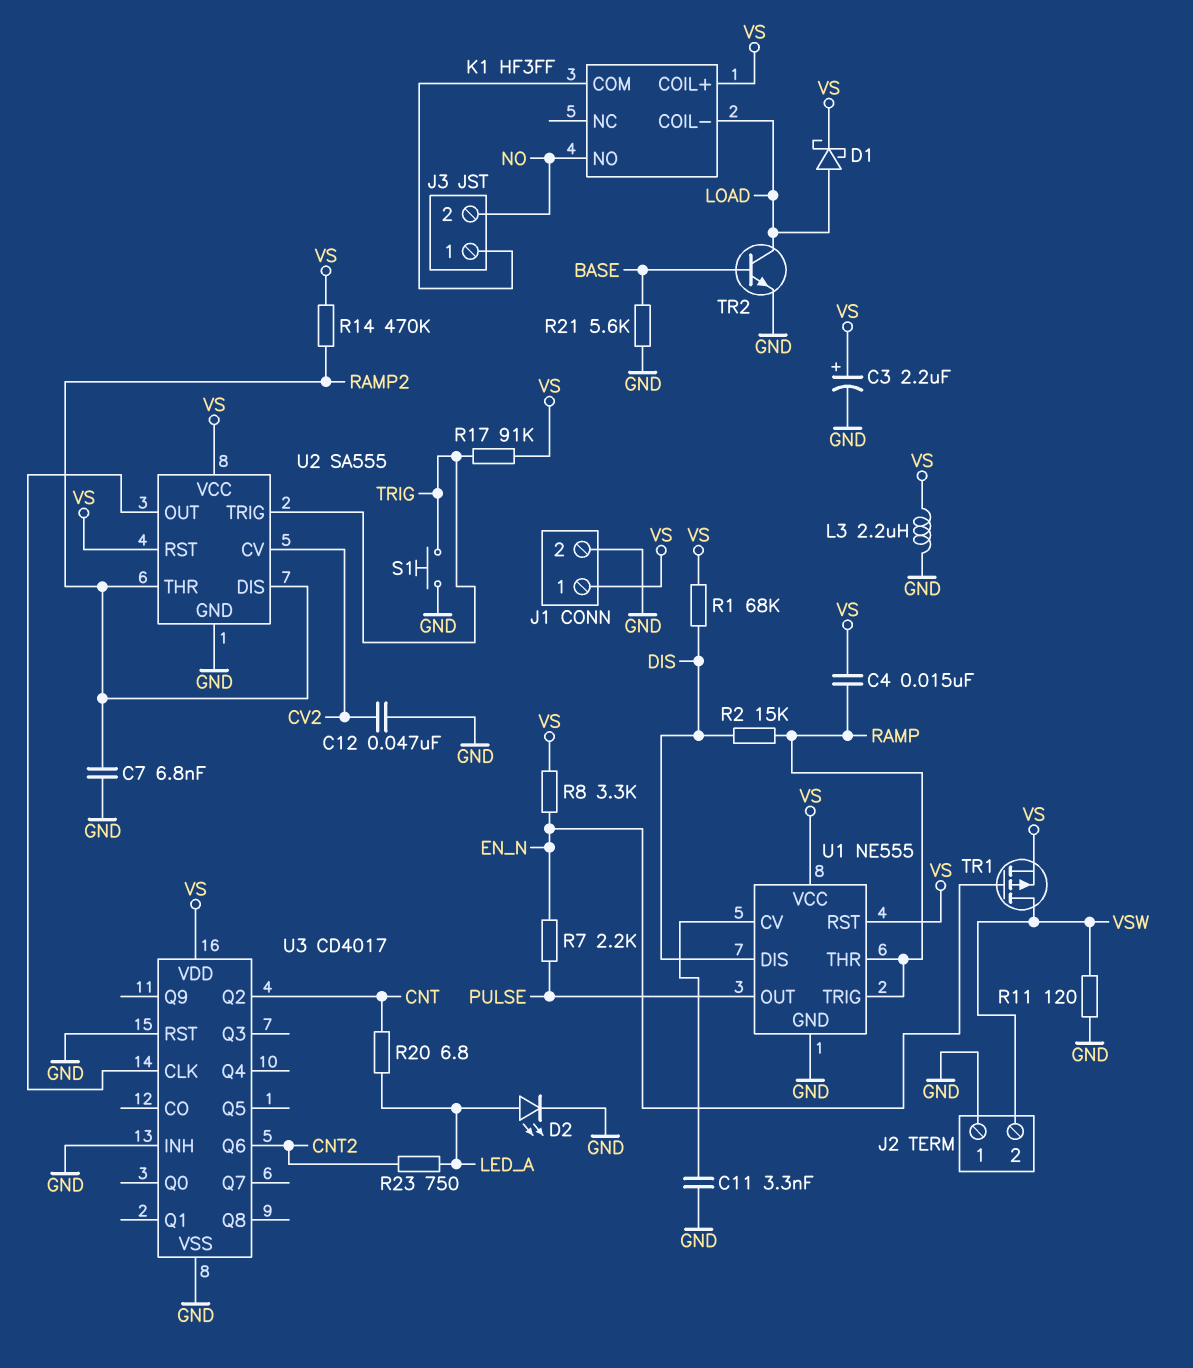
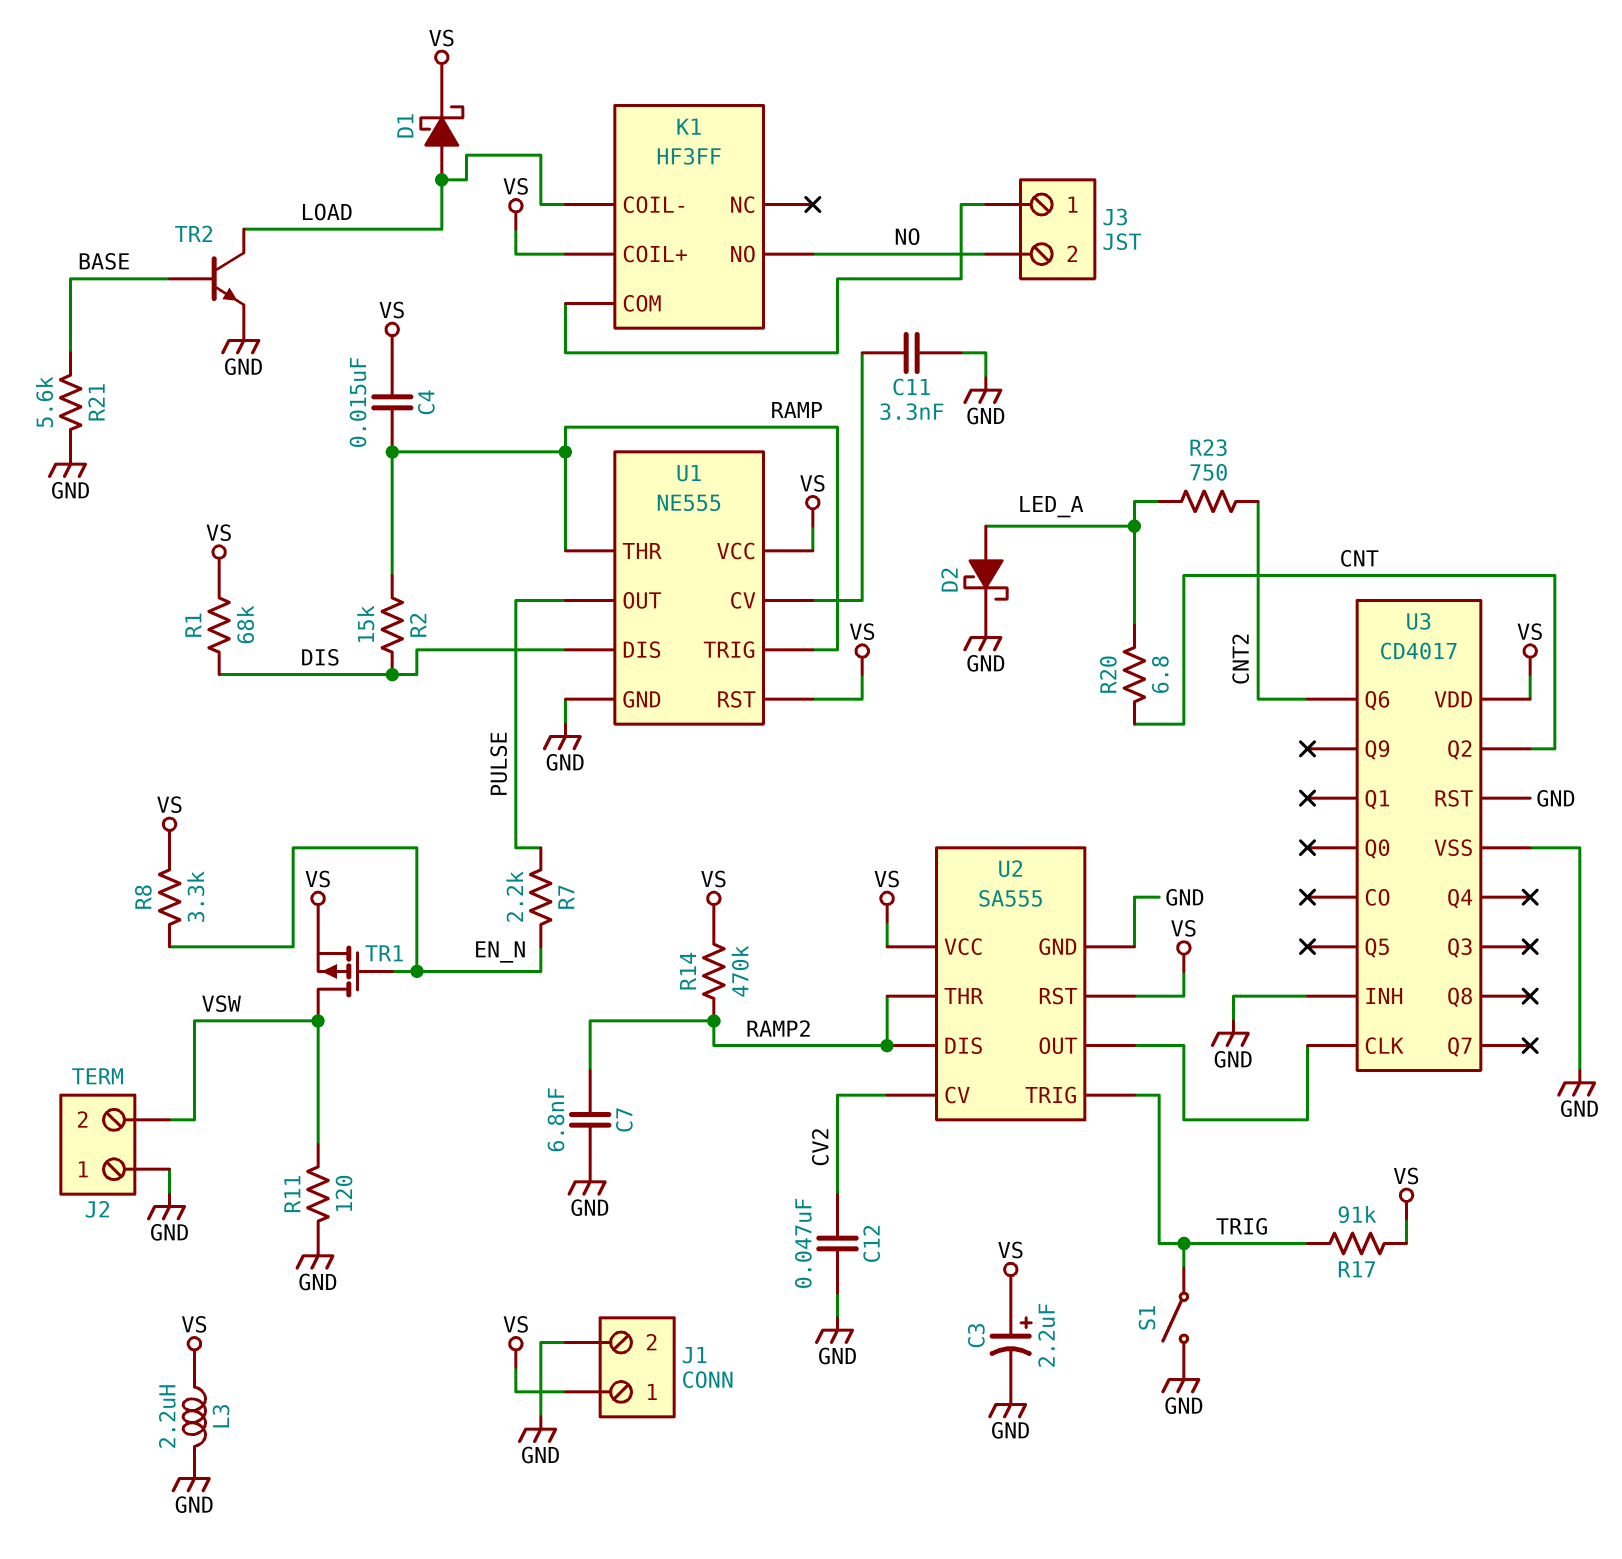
D2: LED (A LED_A, K GND) -> schottky (A LED_A, K GND)
S1: button (GND, TRIG) -> switch (GND, TRIG)

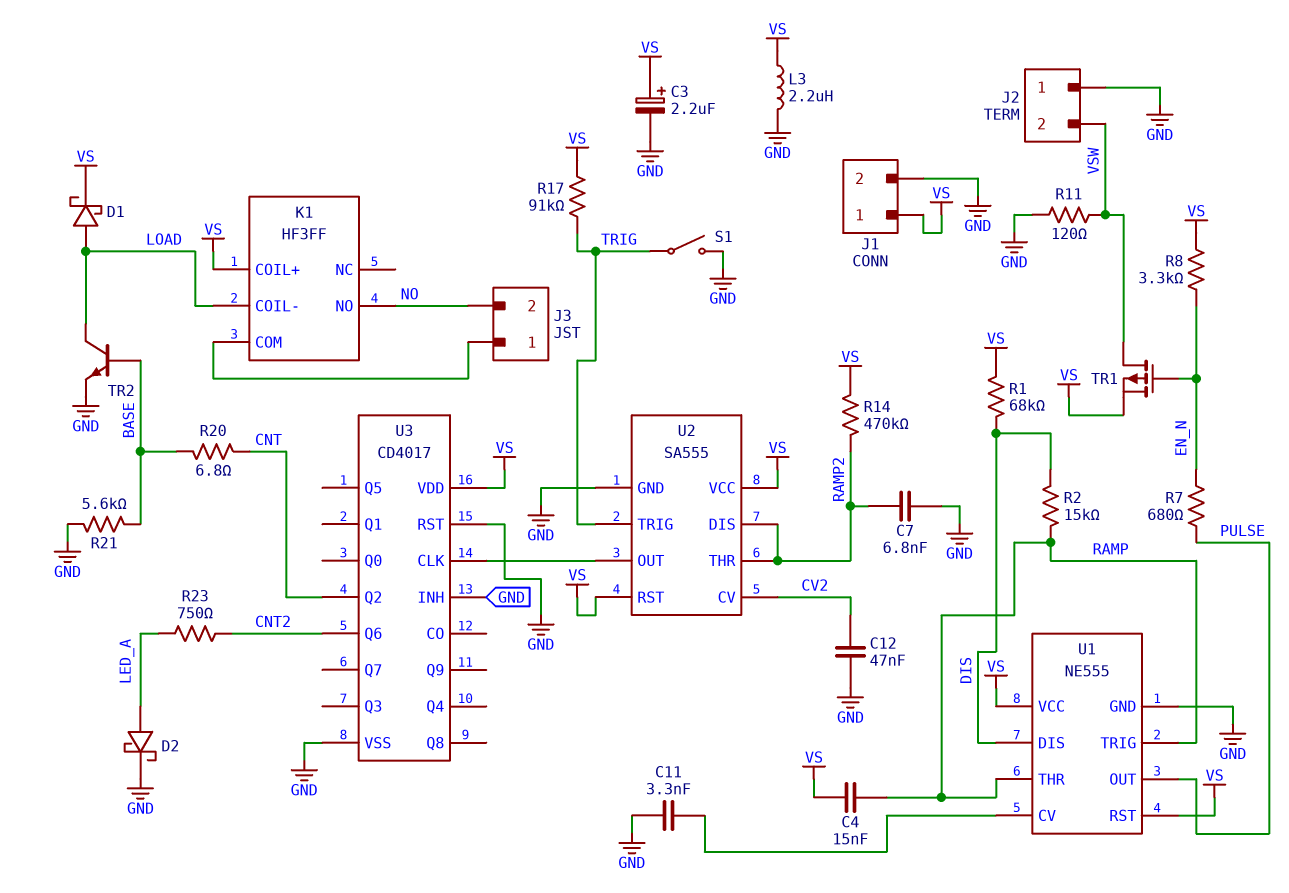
R7: 2.2k (EN_N, PULSE) -> 680 (EN_N, PULSE)
R20: 6.8 (CNT, LED_A) -> 6.8 (BASE, CNT)

